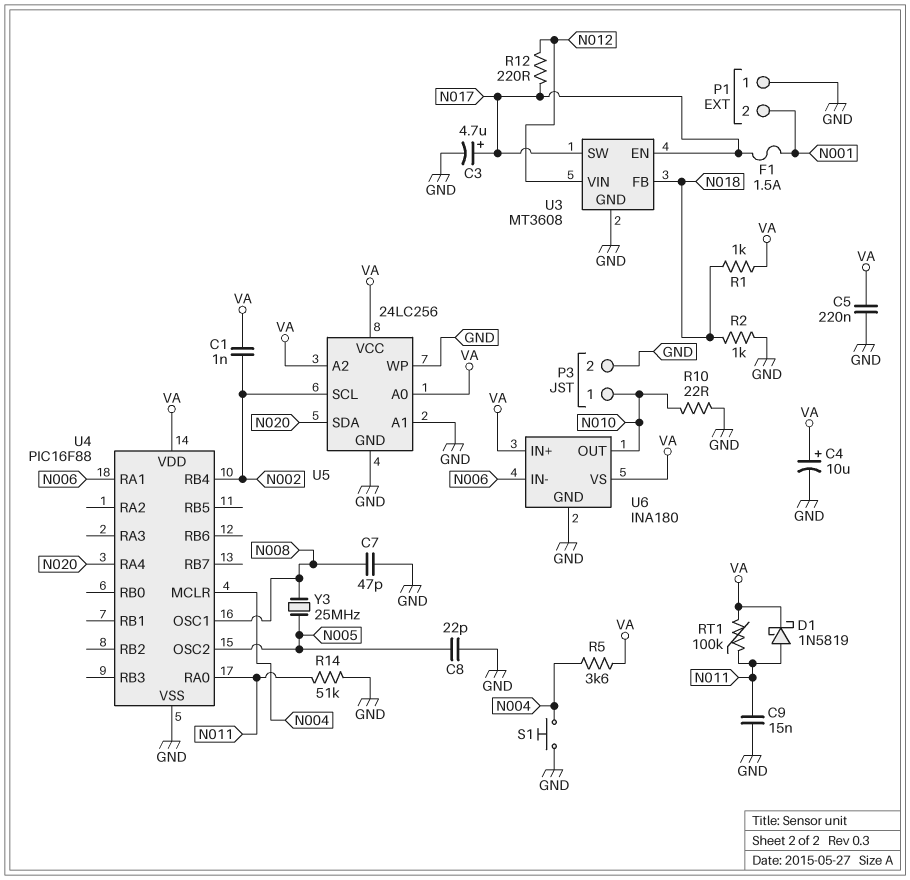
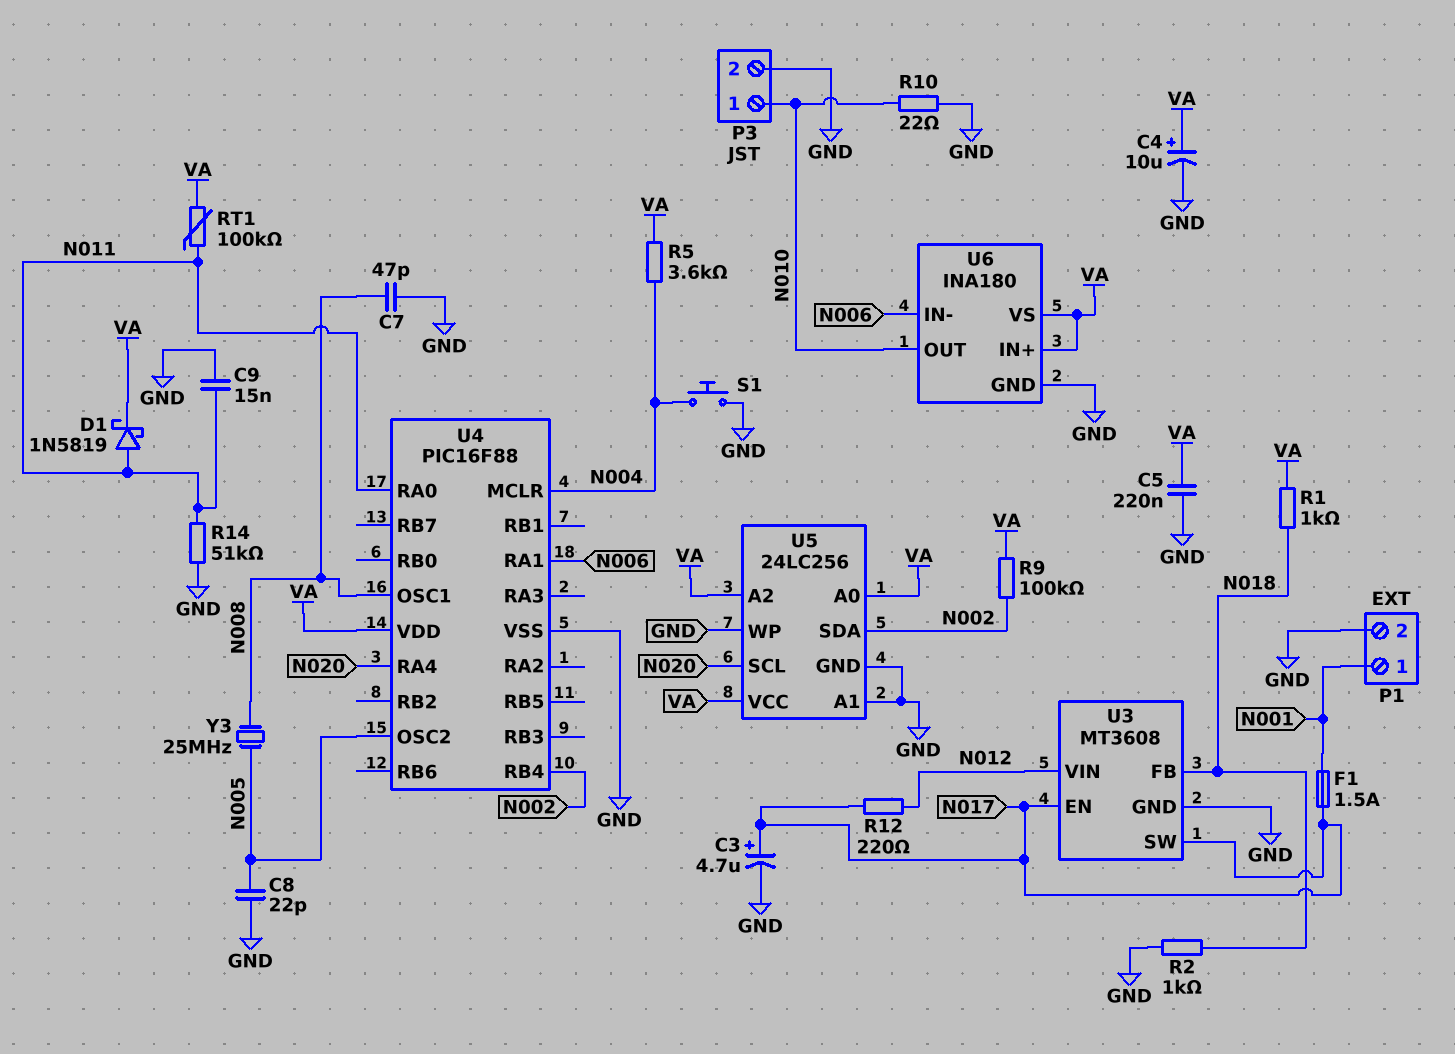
C1: 1nF (N002, VA) -> none
P1 pin 1: GND -> N001
P1 pin 2: N001 -> GND
R9: none -> 100k (N002, VA)
U5 pin SCL: N002 -> N020
U5 pin SDA: N020 -> N002

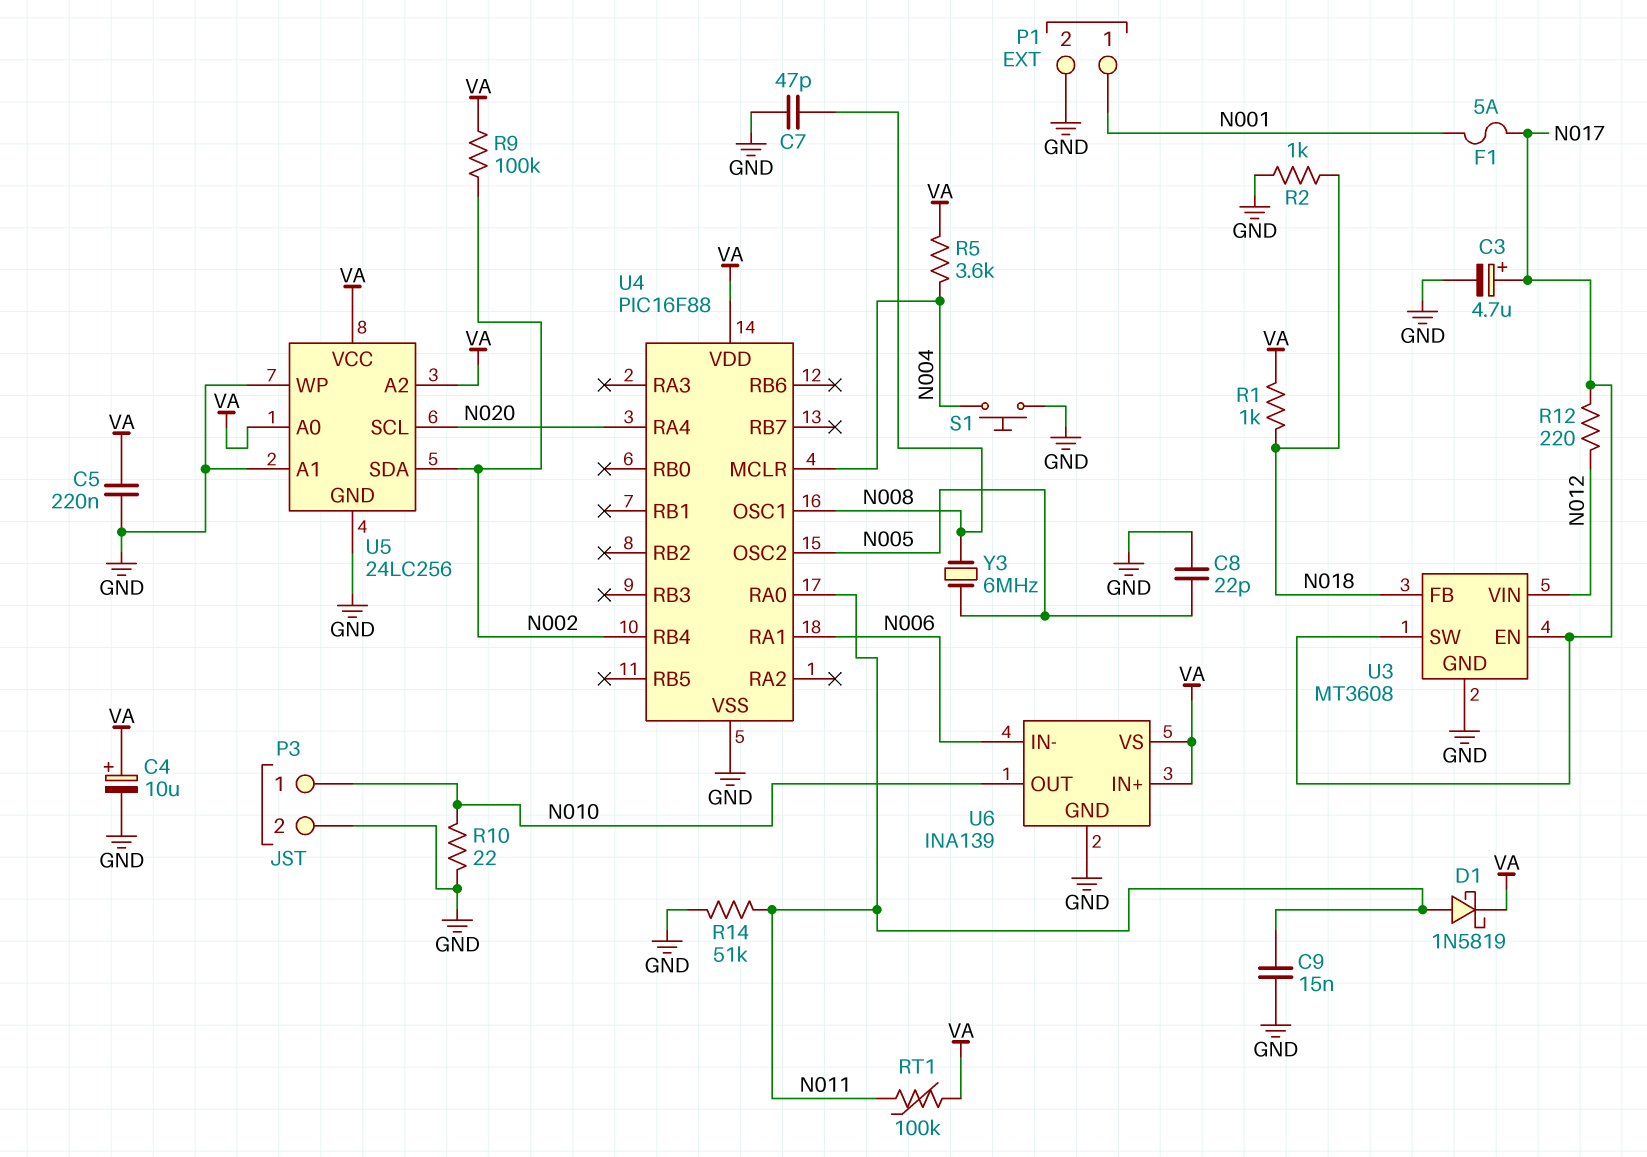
F1: 1.5A (N001, N017) -> 5A (N001, N017)
U6: INA180 -> INA139
Y3: 25MHz (N005, N008) -> 6MHz (N005, N008)

